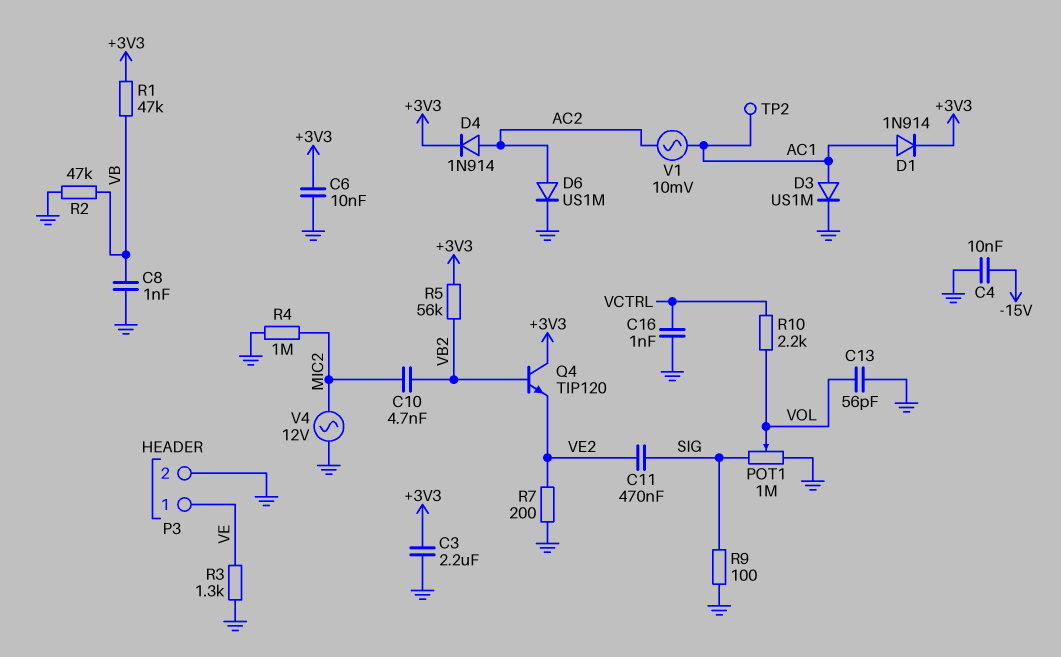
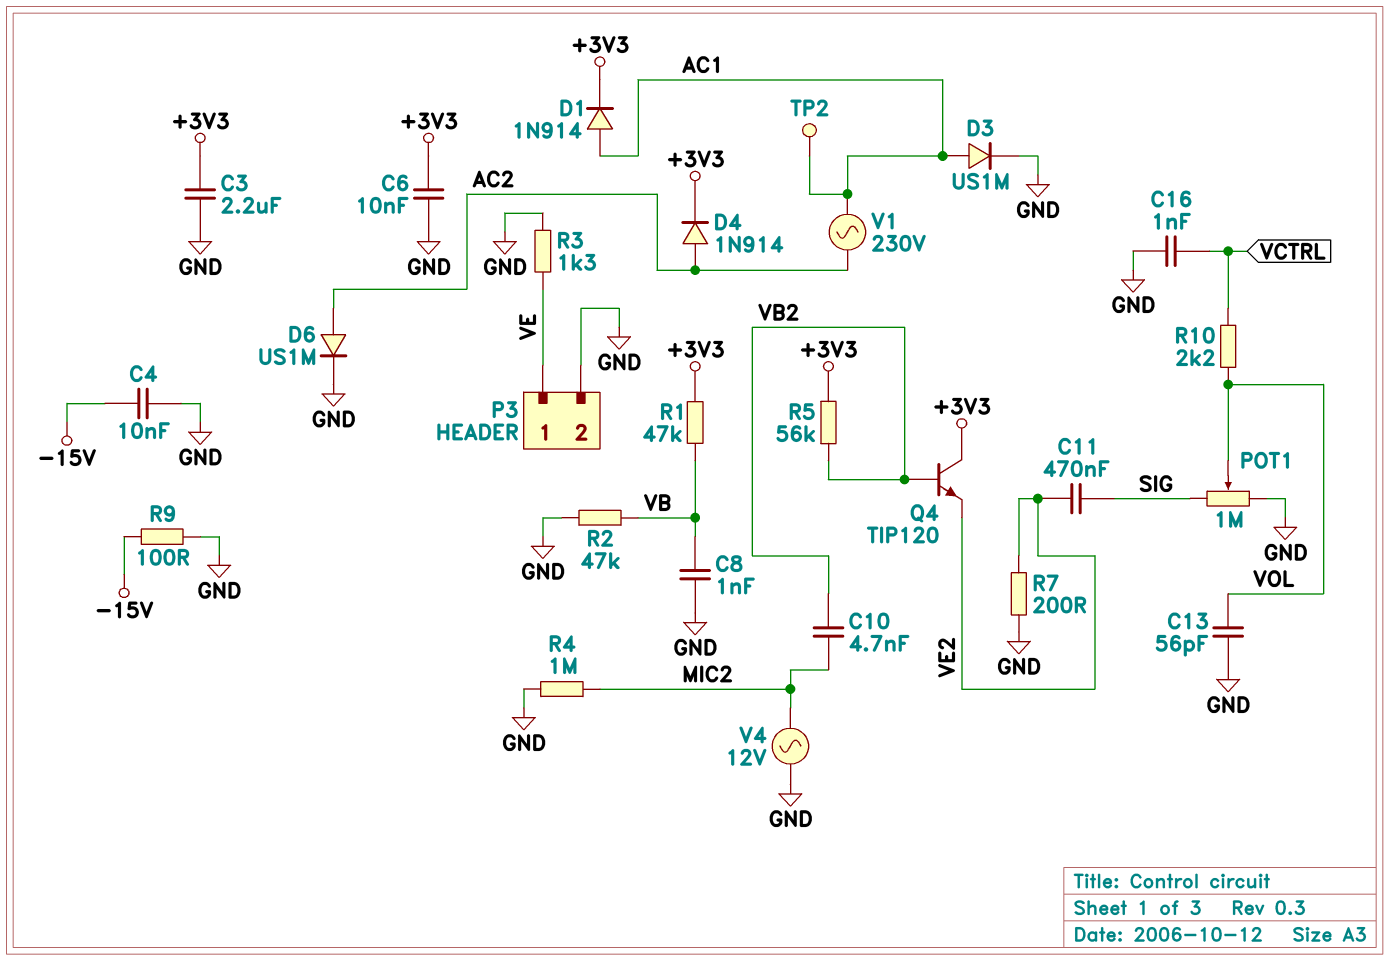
R9: 100 (GND, SIG) -> 100 (-15V, GND)
V1: AC 10mV (AC1, AC2) -> AC 230V (AC1, AC2)

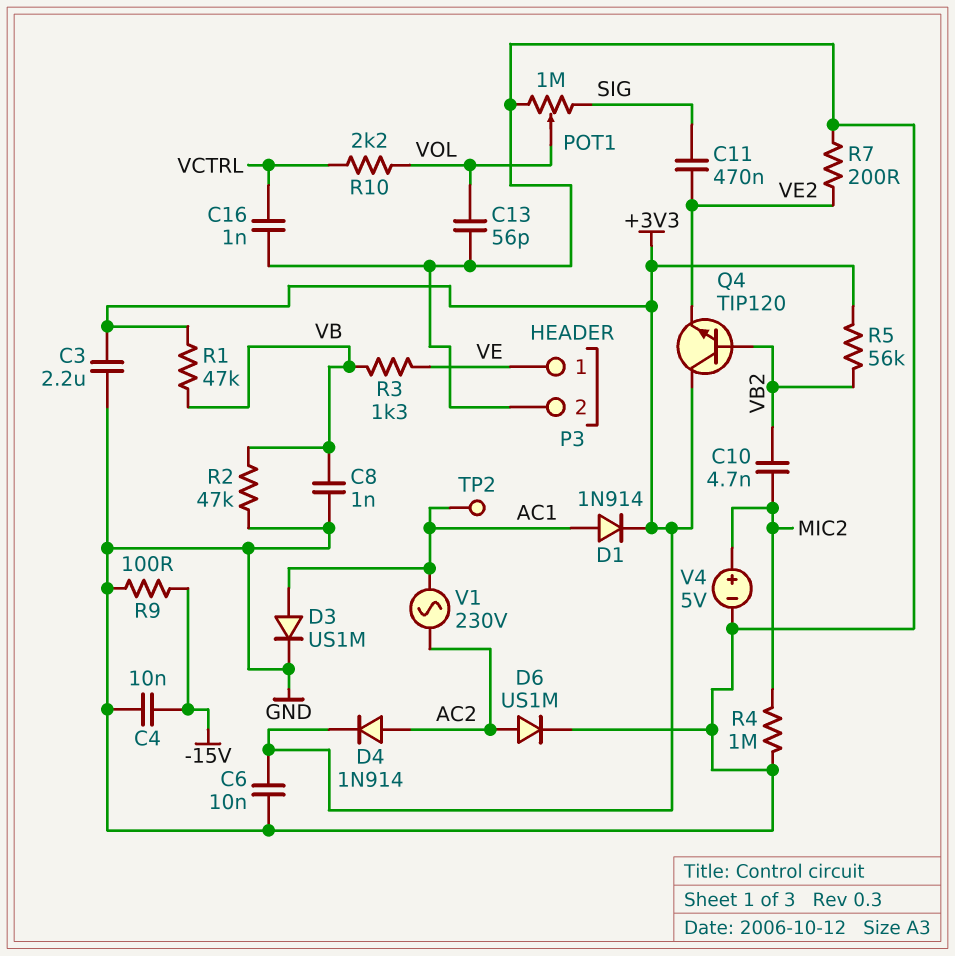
R3: 1.3k (GND, VE) -> 1.3k (VB, VE)
V4: AC 12V (GND, MIC2) -> 5V (plus MIC2, minus GND)

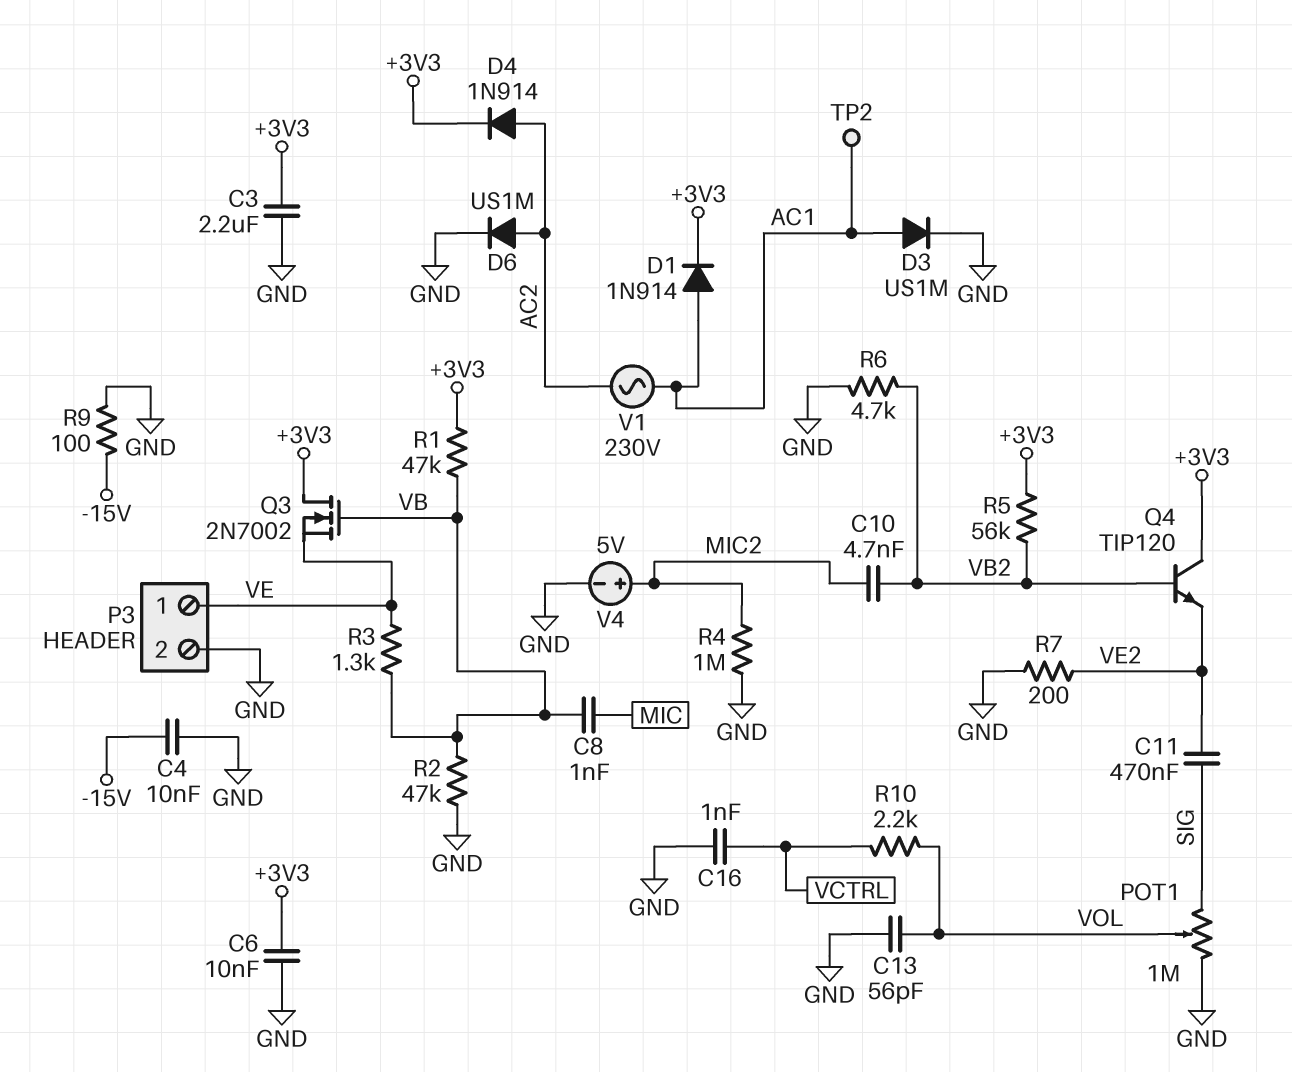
C8: 1nF (GND, VB) -> 1nF (MIC, VB)
Q3: none -> NMOS 2N7002 (G VB, D +3V3, S VE)
R6: none -> 4.7k (GND, VB2)

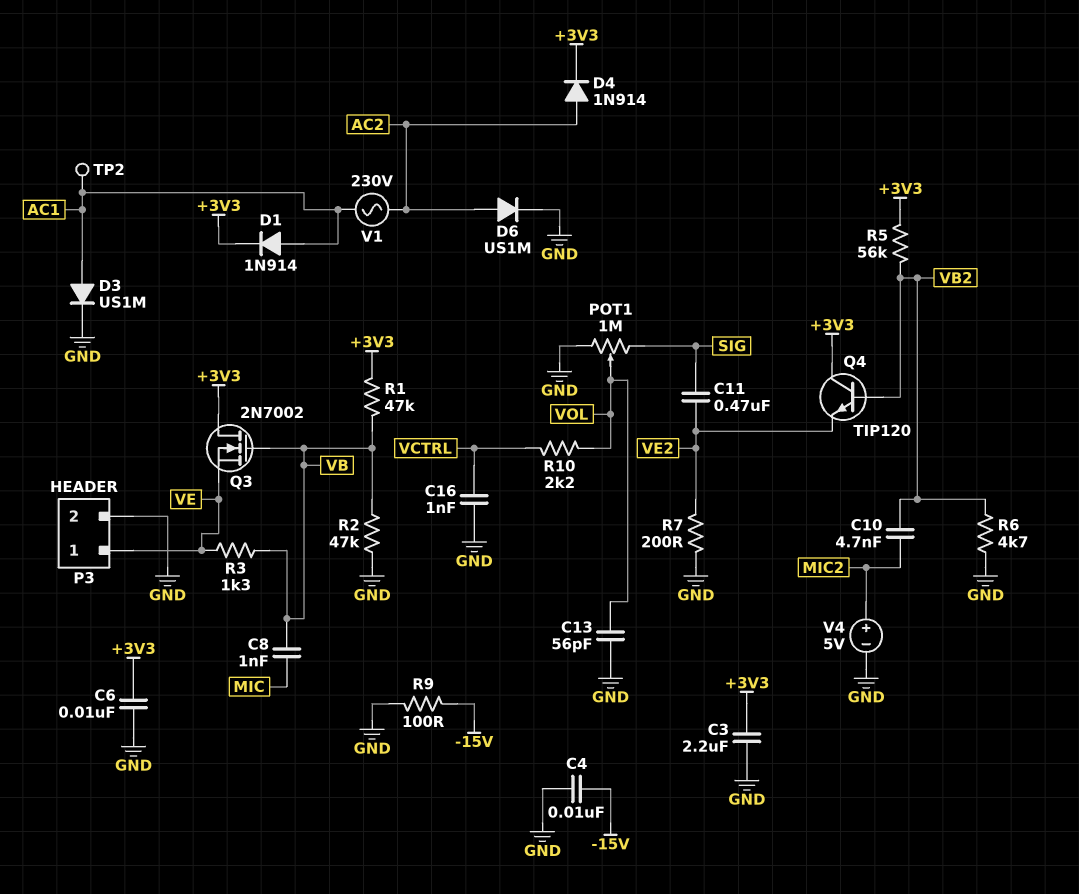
R4: 1M (GND, MIC2) -> none

